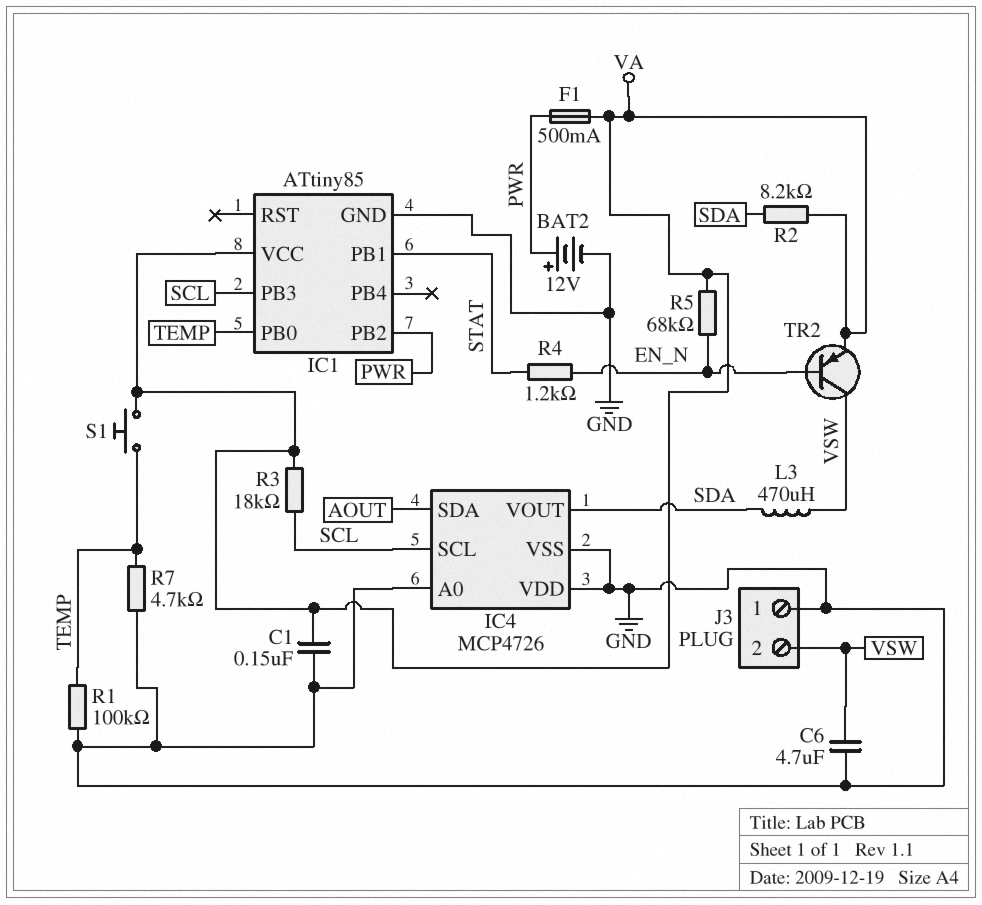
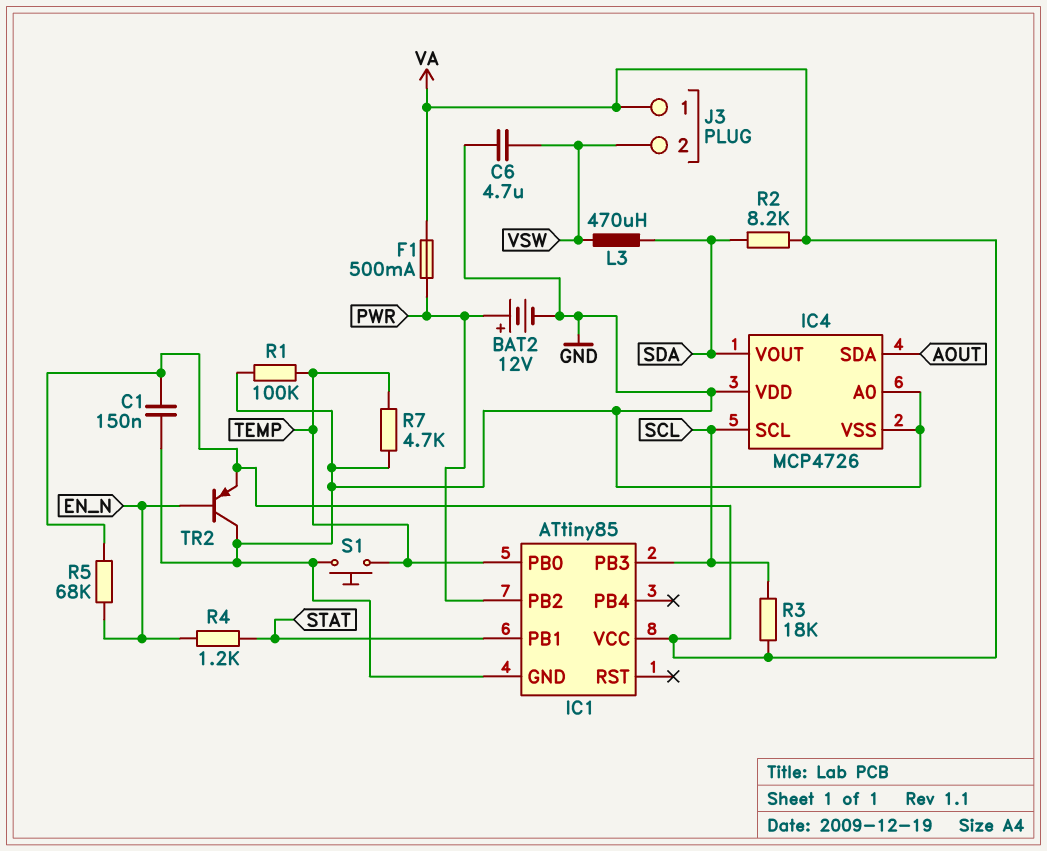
J3 pin 1: GND -> VA
S1: button (TEMP, VA) -> button (GND, TEMP)
TR2: PNP (B EN_N, C VSW, E VA) -> PNP (B EN_N, C GND, E VA)

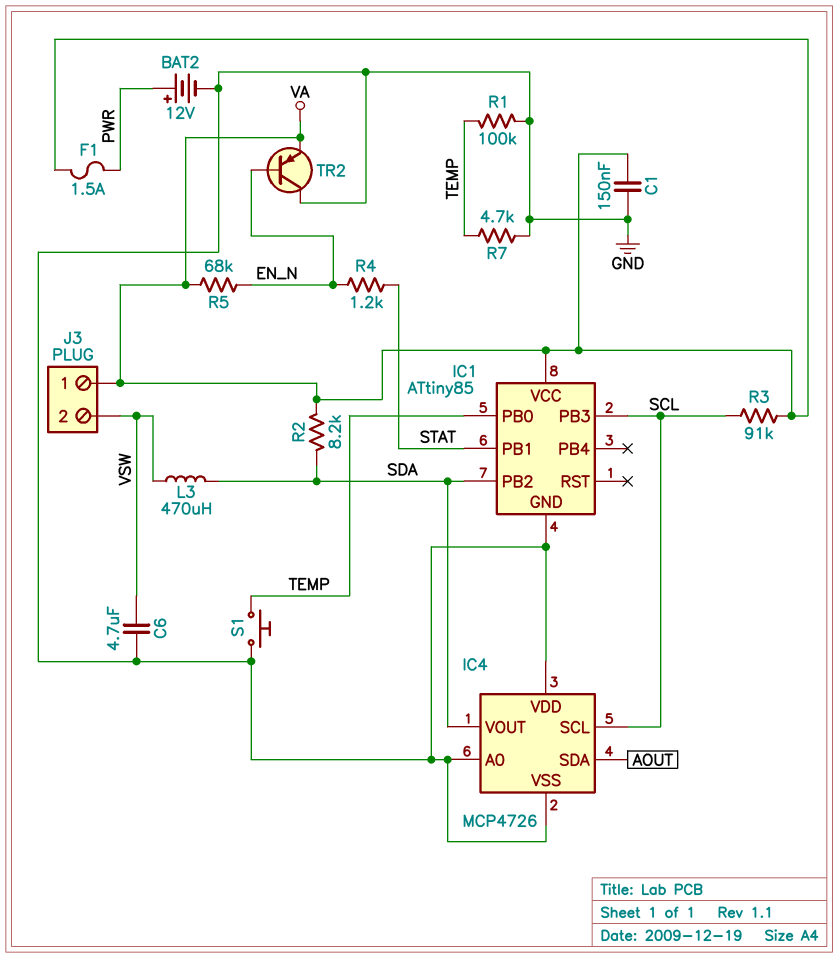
F1: 500mA (PWR, VA) -> 1.5A (PWR, VA)
IC1 pin PB2: PWR -> SDA
R3: 18k (SCL, VA) -> 91k (SCL, VA)

